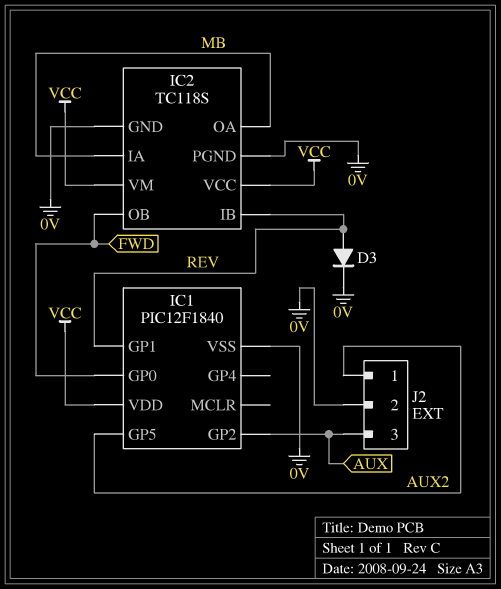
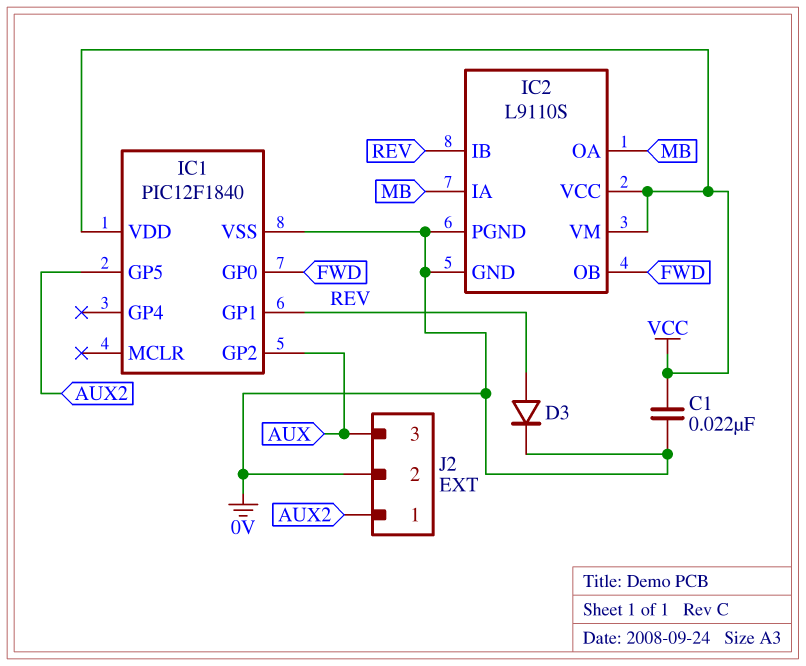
C1: none -> 22nF (0V, VCC)
IC2: TC118S -> L9110S

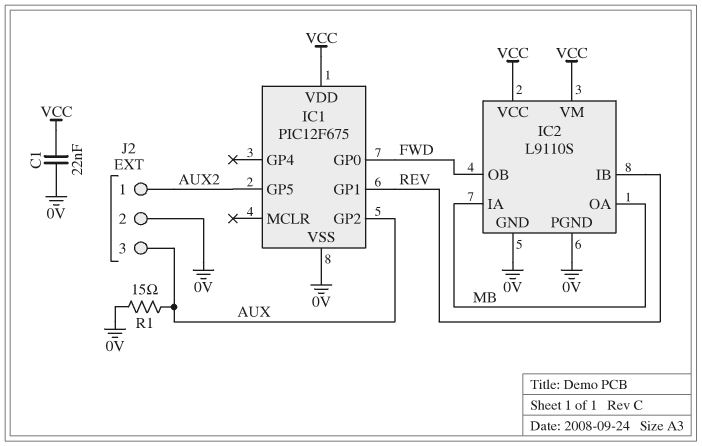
D3: diode (A REV, K 0V) -> none
IC1: PIC12F1840 -> PIC12F675
R1: none -> 15 (0V, AUX)

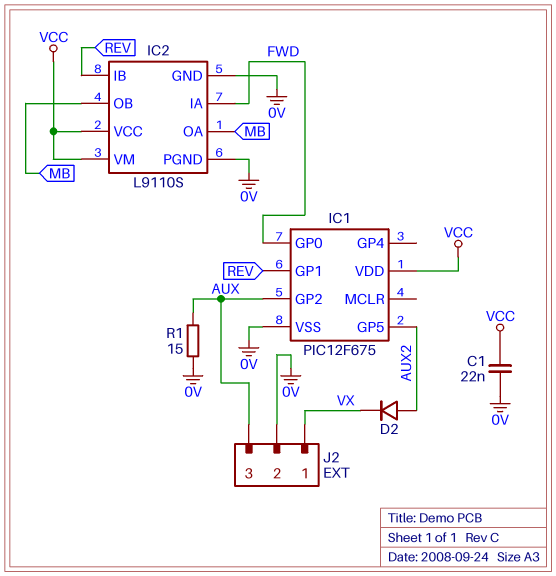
D2: none -> diode (A AUX2, K VX)
IC2 pin IA: MB -> FWD
IC2 pin OB: FWD -> MB
J2 pin 1: AUX2 -> VX

